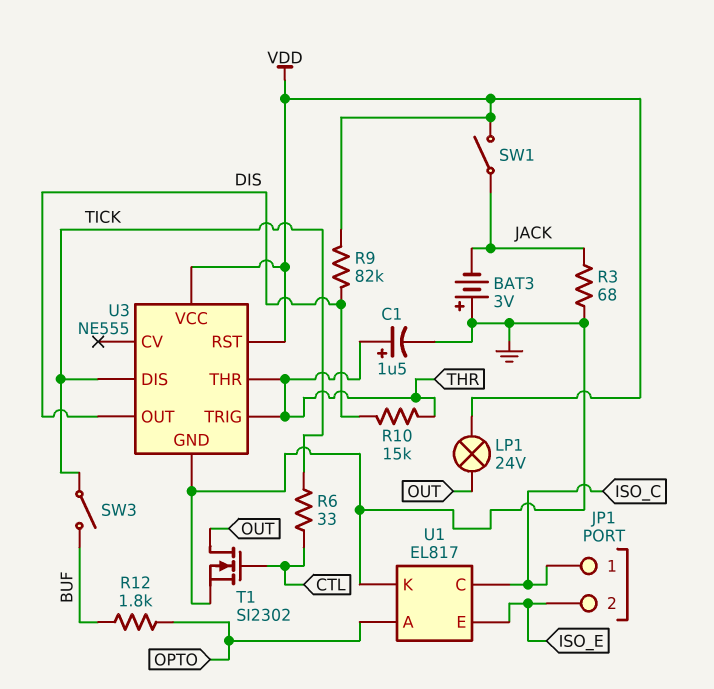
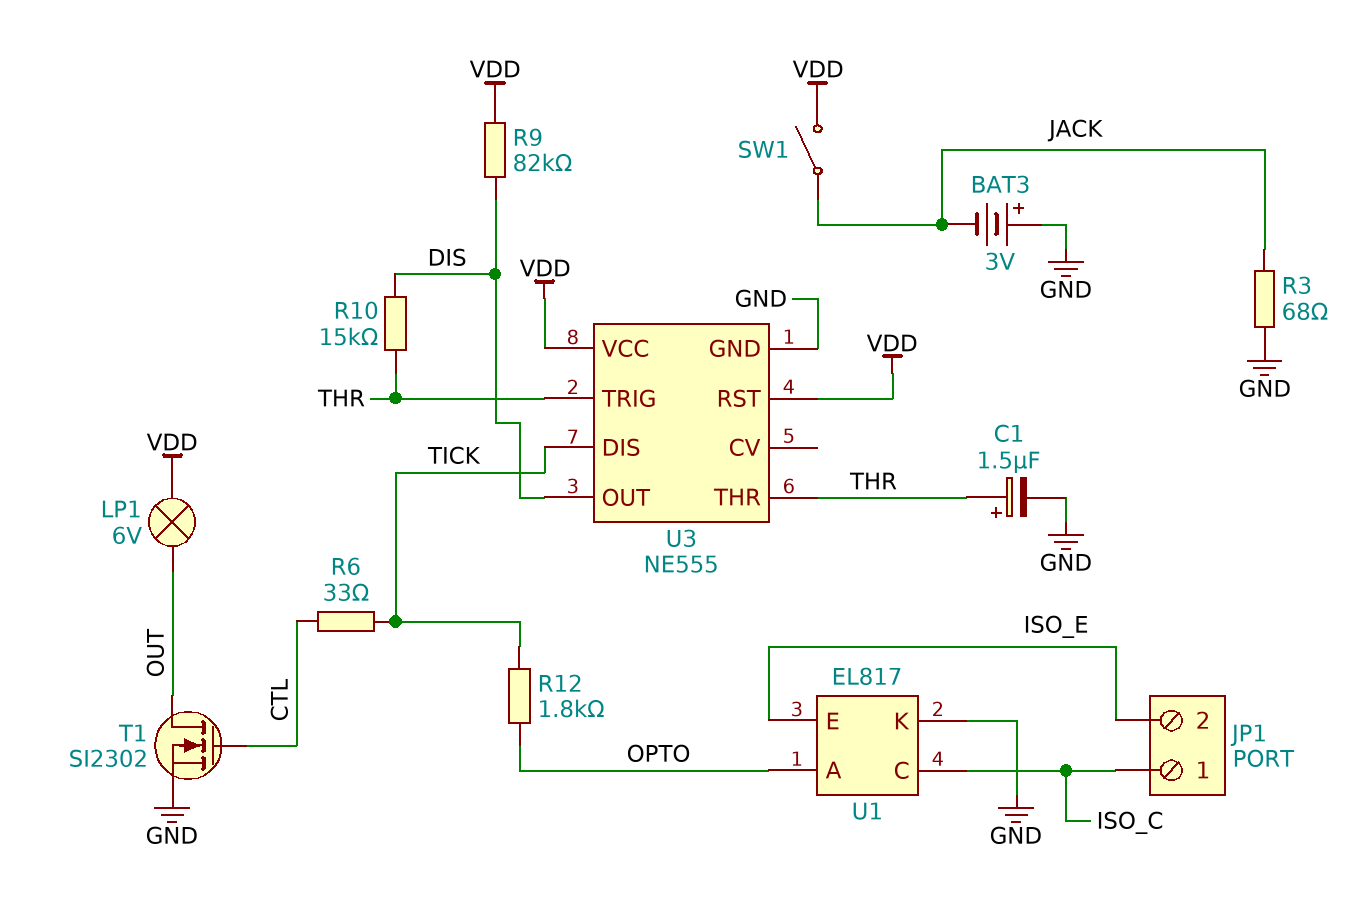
LP1: lamp 24V (OUT, VDD) -> lamp 6V (OUT, VDD)
R12: 1.8k (BUF, OPTO) -> 1.8k (OPTO, TICK)
SW3: switch (BUF, TICK) -> none

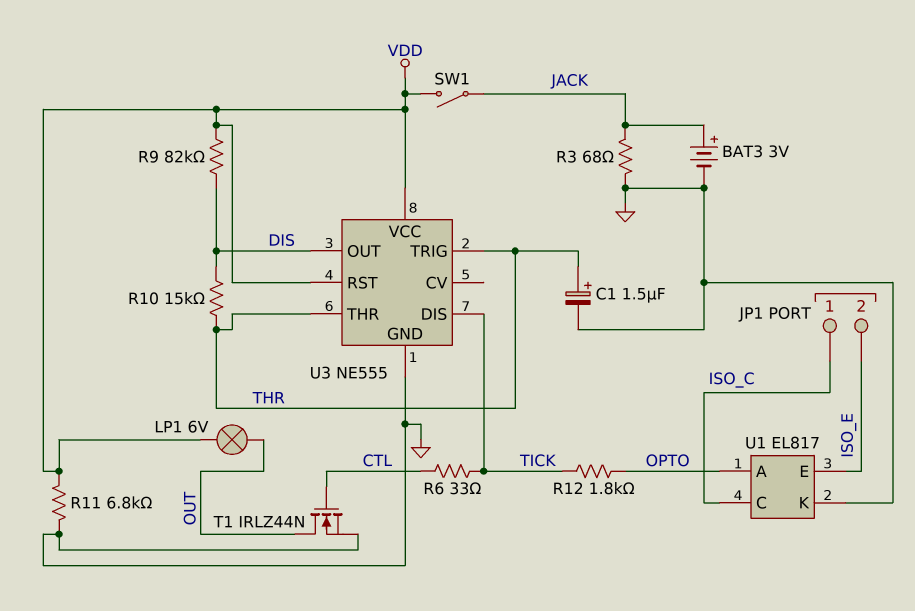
BAT3: 3V (plus GND, minus JACK) -> 3V (plus JACK, minus GND)
R11: none -> 6.8k (GND, VDD)
T1: NMOS SI2302 (G CTL, D OUT, S GND) -> NMOS IRLZ44N (G CTL, D OUT, S GND)

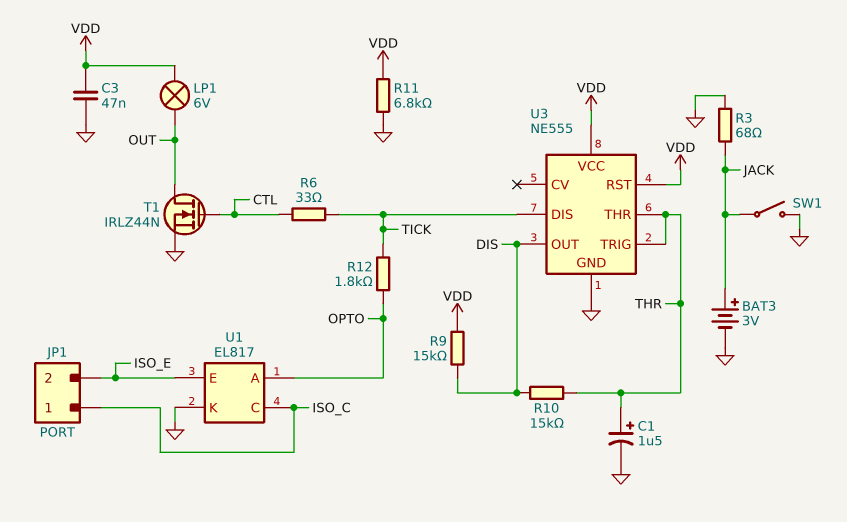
C3: none -> 47nF (GND, VDD)
R9: 82k (DIS, VDD) -> 15k (DIS, VDD)
SW1: switch (JACK, VDD) -> switch (GND, JACK)

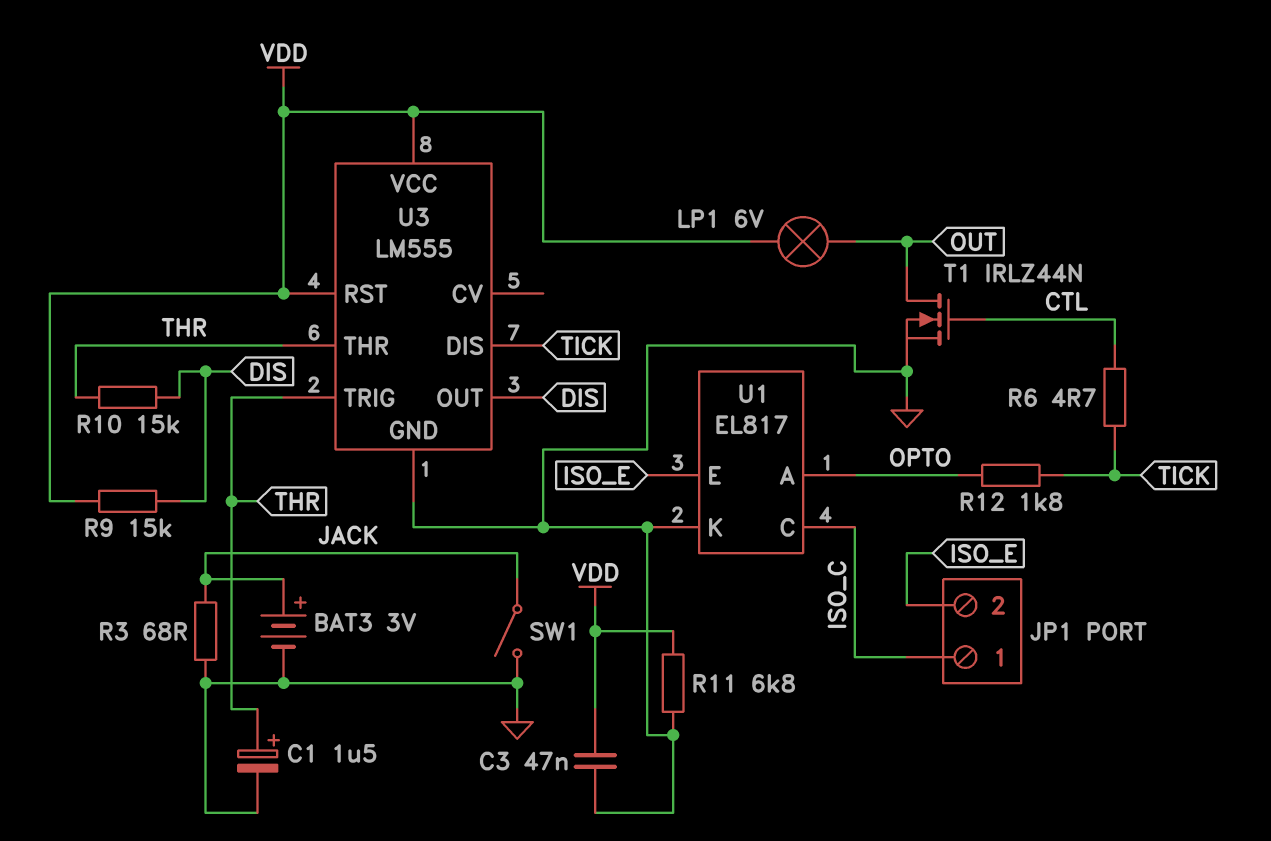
R6: 33 (CTL, TICK) -> 4.7 (CTL, TICK)
U3: NE555 -> LM555

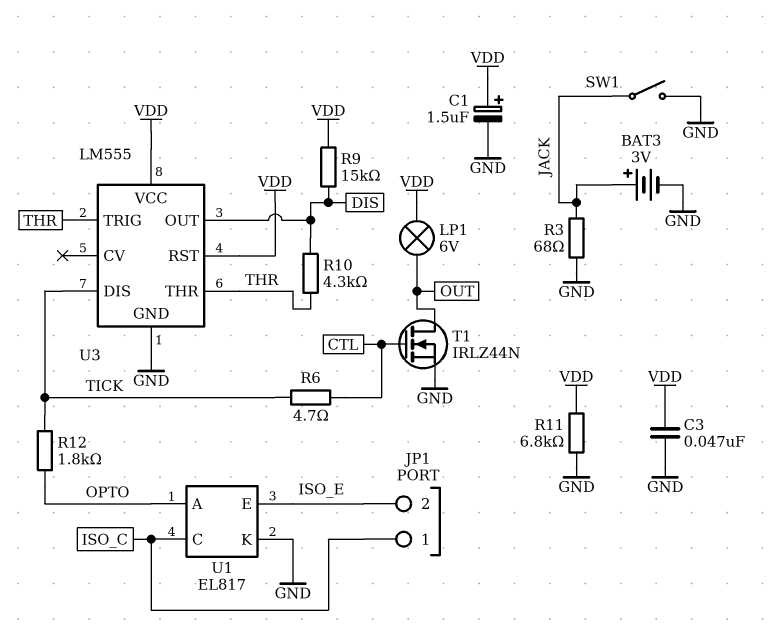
C1: 1.5uF (plus THR, minus GND) -> 1.5uF (plus VDD, minus GND)
R10: 15k (DIS, THR) -> 4.3k (DIS, THR)

